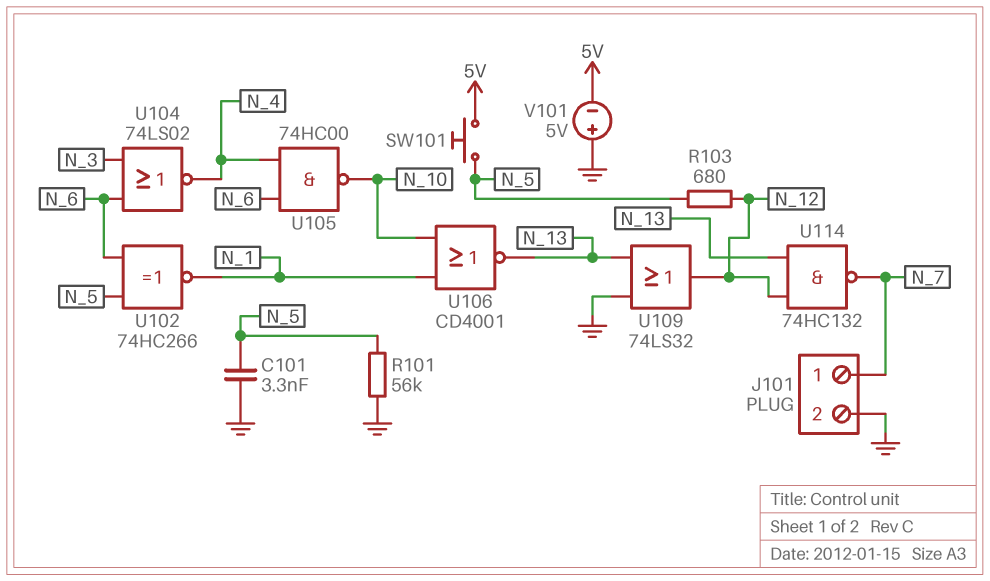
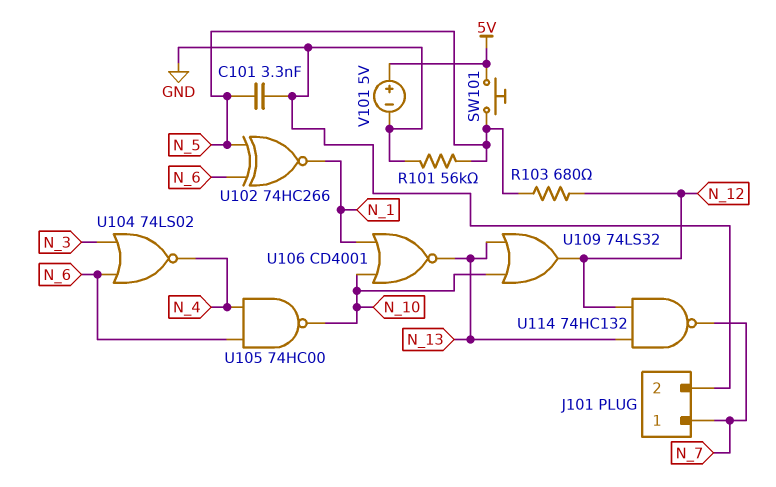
U109: OR 74LS32 (in GND, in N_13, out N_12) -> OR 74LS32 (in N_10, in N_13, out N_12)
V101: 5V (plus GND, minus 5V) -> 5V (plus 5V, minus GND)

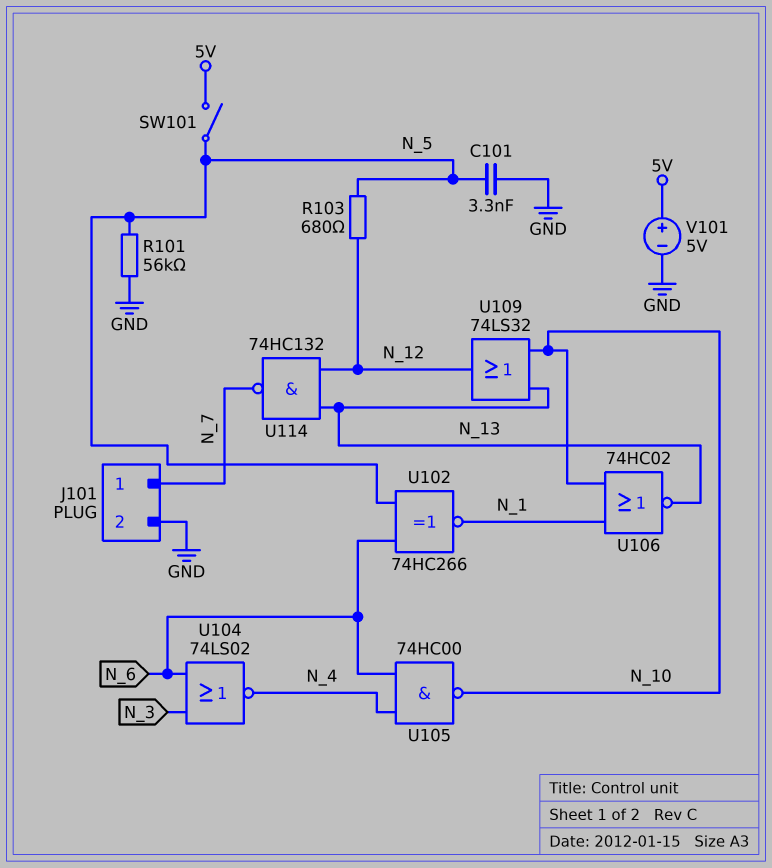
SW101: button (5V, N_5) -> switch (5V, N_5)
U106: NOR CD4001 (in N_1, in N_10, out N_13) -> NOR 74HC02 (in N_1, in N_10, out N_13)

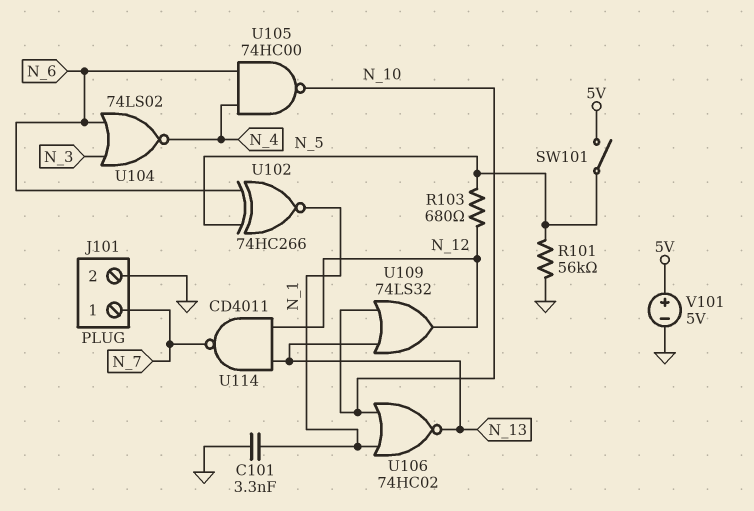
C101: 3.3nF (GND, N_5) -> 3.3nF (GND, N_1)
U114: NAND 74HC132 (in N_12, in N_13, out N_7) -> NAND CD4011 (in N_12, in N_13, out N_7)

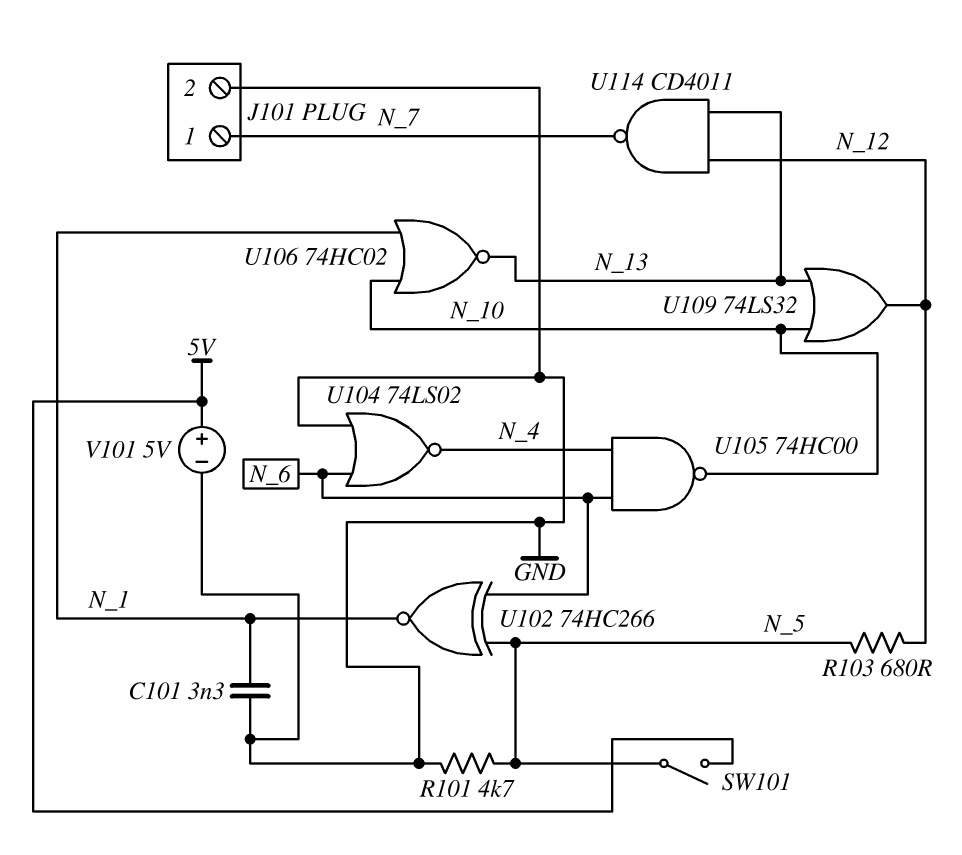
R101: 56k (GND, N_5) -> 4.7k (GND, N_5)
U104: NOR 74LS02 (in N_3, in N_6, out N_4) -> NOR 74LS02 (in GND, in N_6, out N_4)

